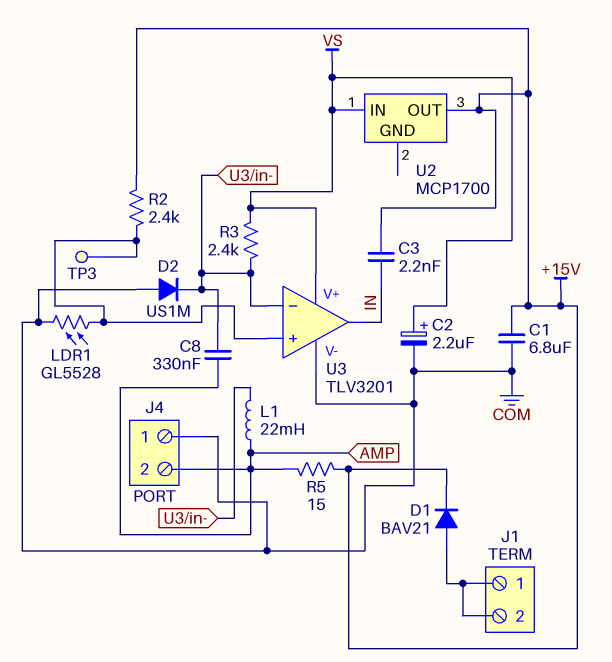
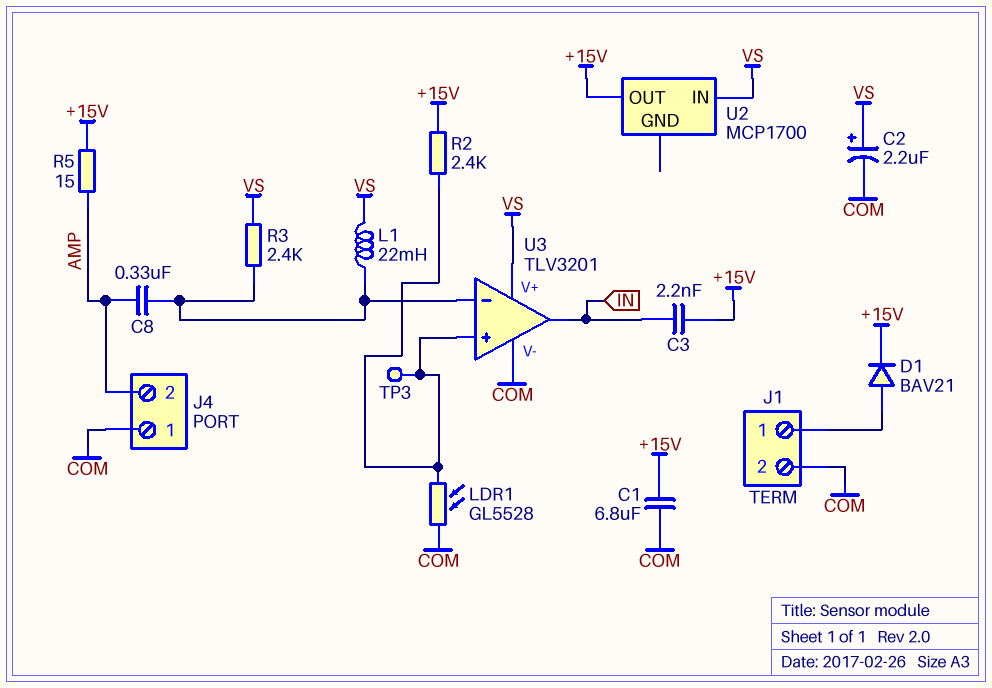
D2: diode US1M (A COM, K U3/in-) -> none
J1 pin 2: J1/1 -> COM
L1: 22mH (AMP, U3/in-) -> 22mH (U3/in-, VS)

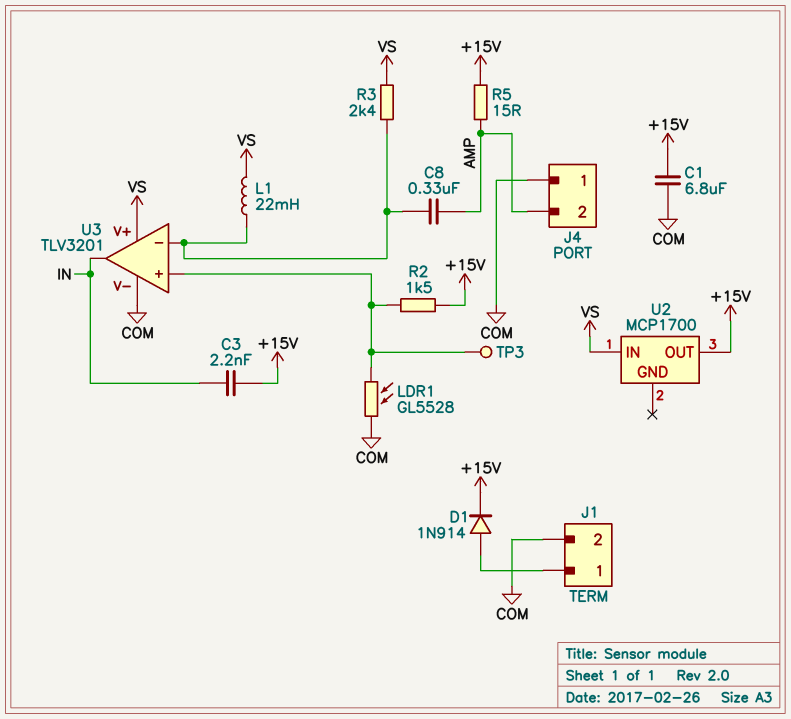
C2: 2.2uF (plus VS, minus COM) -> none
D1: diode BAV21 (A J1/1, K +15V) -> diode 1N914 (A J1/1, K +15V)
R2: 2.4k (+15V, U3/in+) -> 1.5k (+15V, U3/in+)

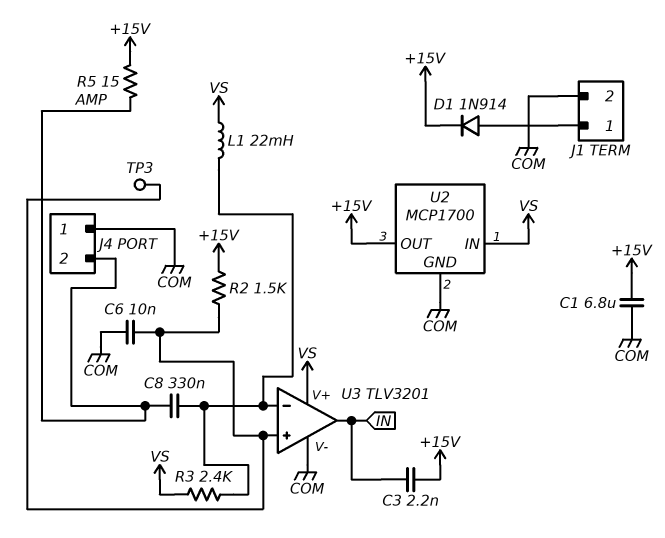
C6: none -> 10nF (COM, U3/in+)
LDR1: GL5528 (COM, U3/in+) -> none
U2 pin GND: none -> COM

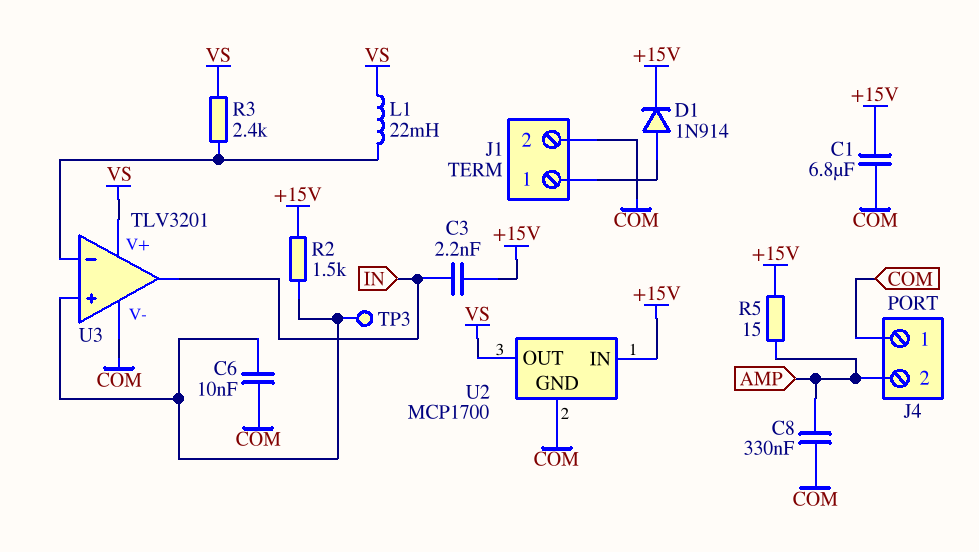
C8: 330nF (AMP, U3/in-) -> 330nF (AMP, COM)
U2 pin IN: VS -> +15V
U2 pin OUT: +15V -> VS

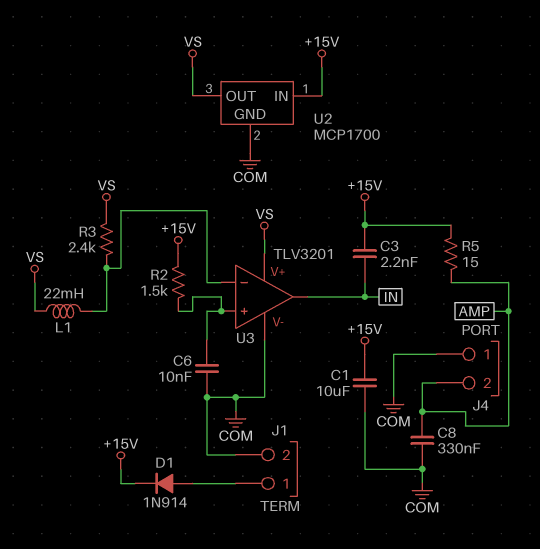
C1: 6.8uF (+15V, COM) -> 10uF (+15V, COM)
TP3: test point (U3/in+) -> none

